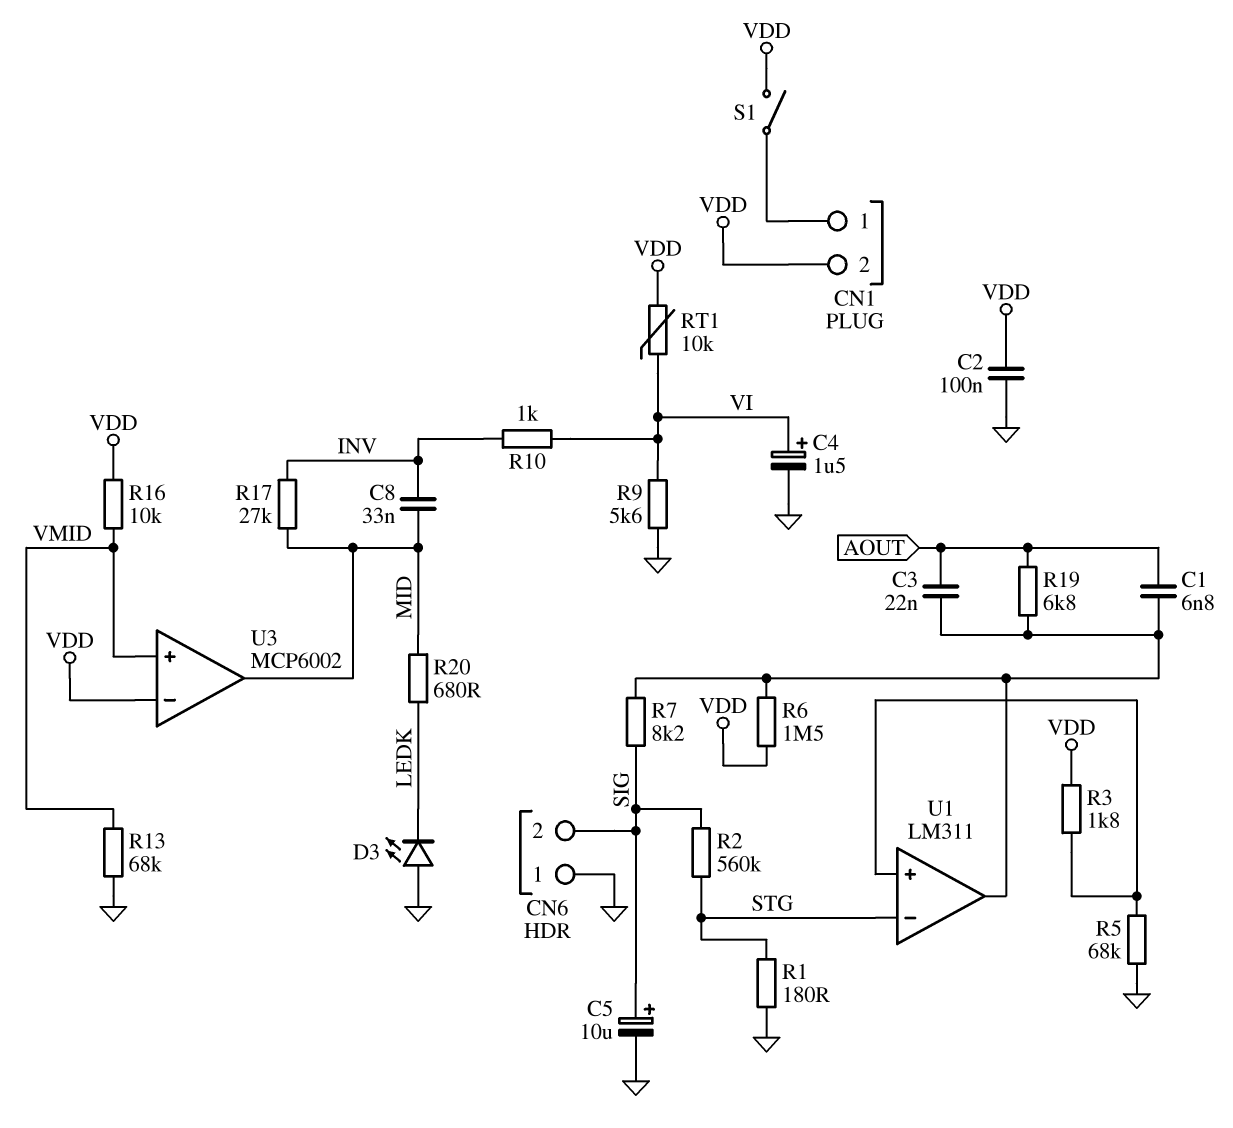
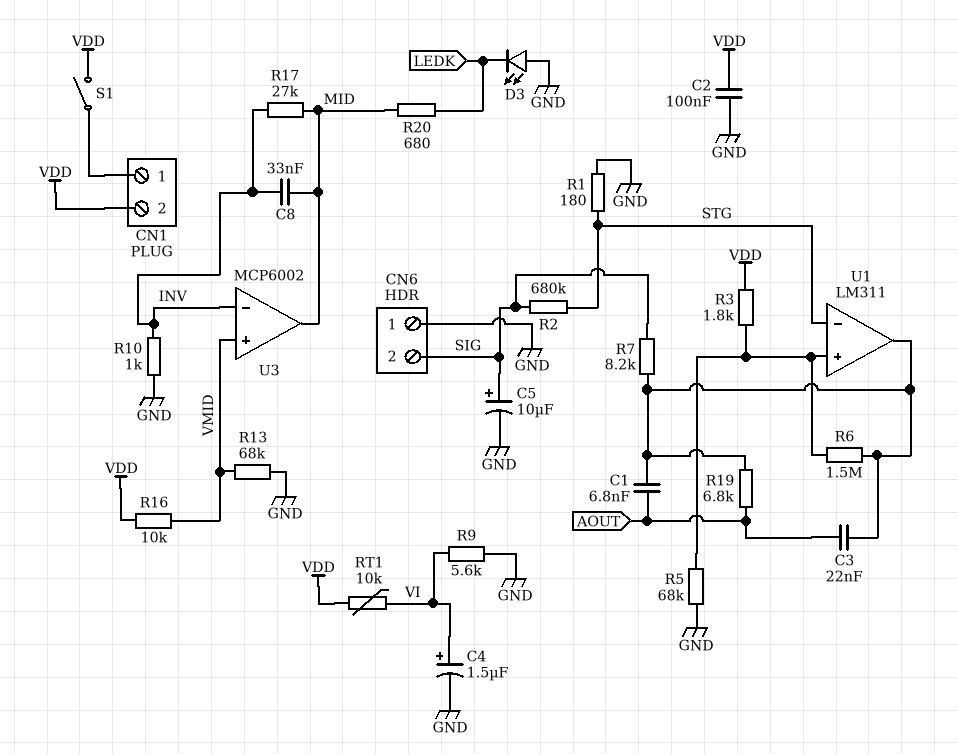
R2: 560k (SIG, STG) -> 680k (SIG, STG)
R6: 1.5M (U1/out, VDD) -> 1.5M (U1/in+, U1/out)
R10: 1k (INV, VI) -> 1k (GND, INV)
U3 pin in-: VDD -> INV

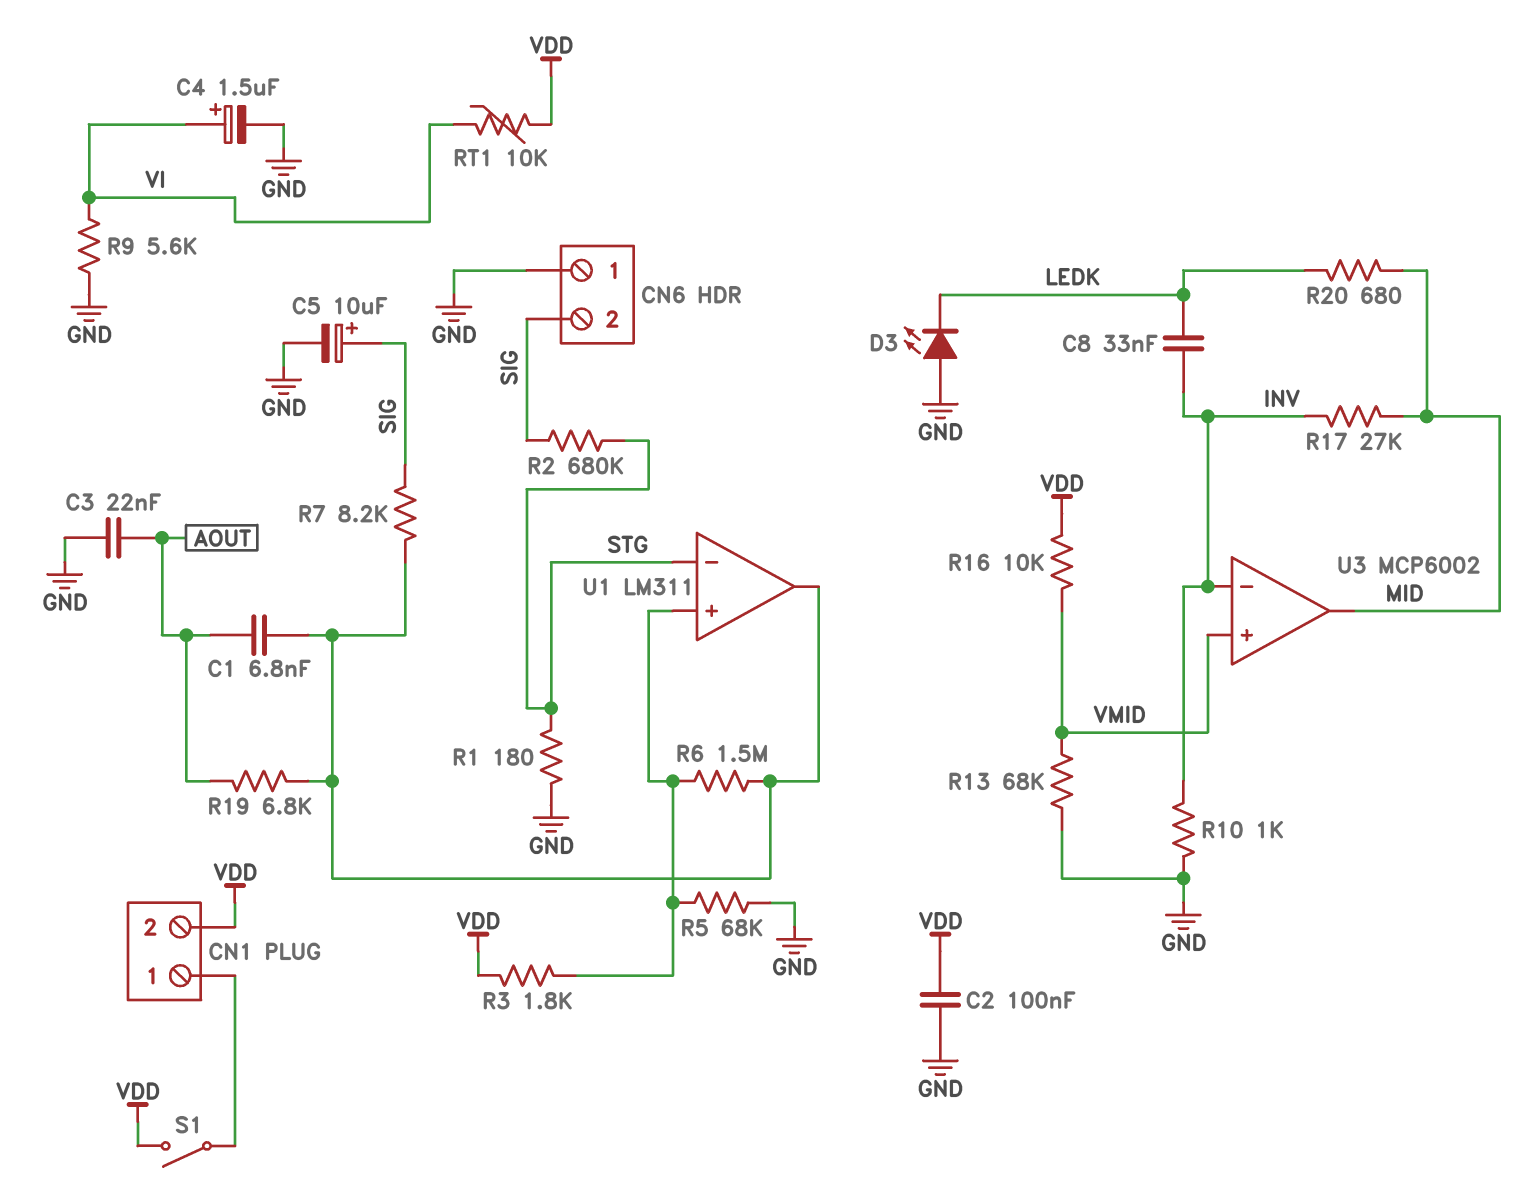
C3: 22nF (AOUT, U1/out) -> 22nF (AOUT, GND)
C8: 33nF (INV, MID) -> 33nF (INV, LEDK)

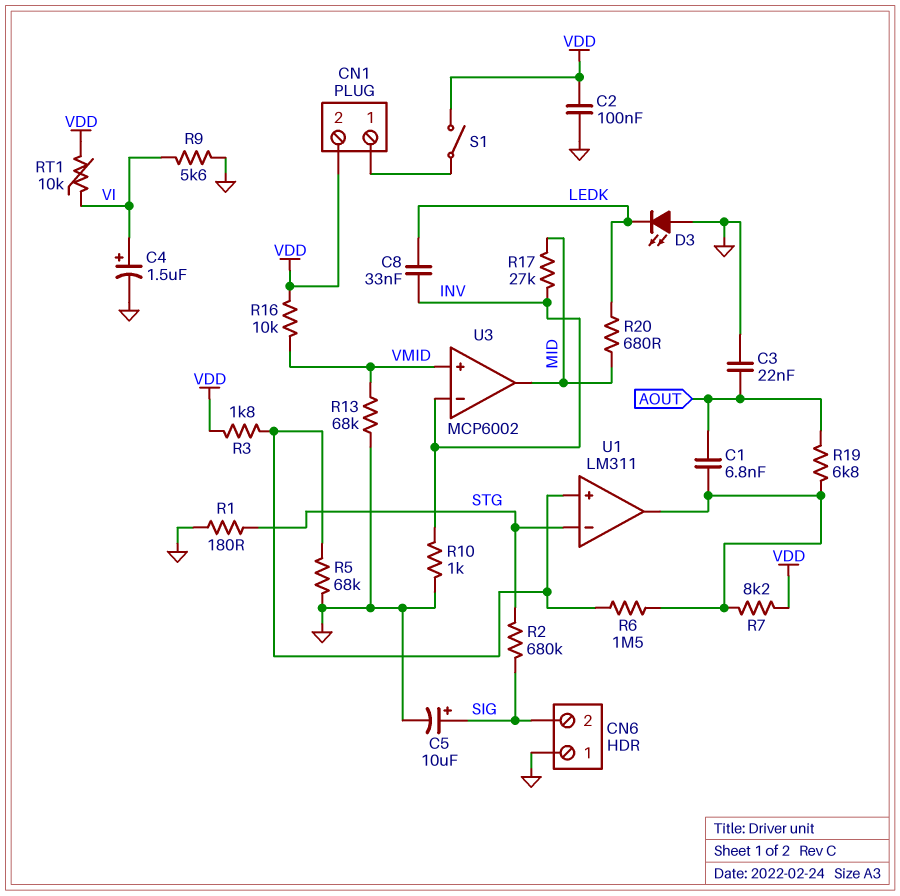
R7: 8.2k (SIG, U1/out) -> 8.2k (U1/out, VDD)

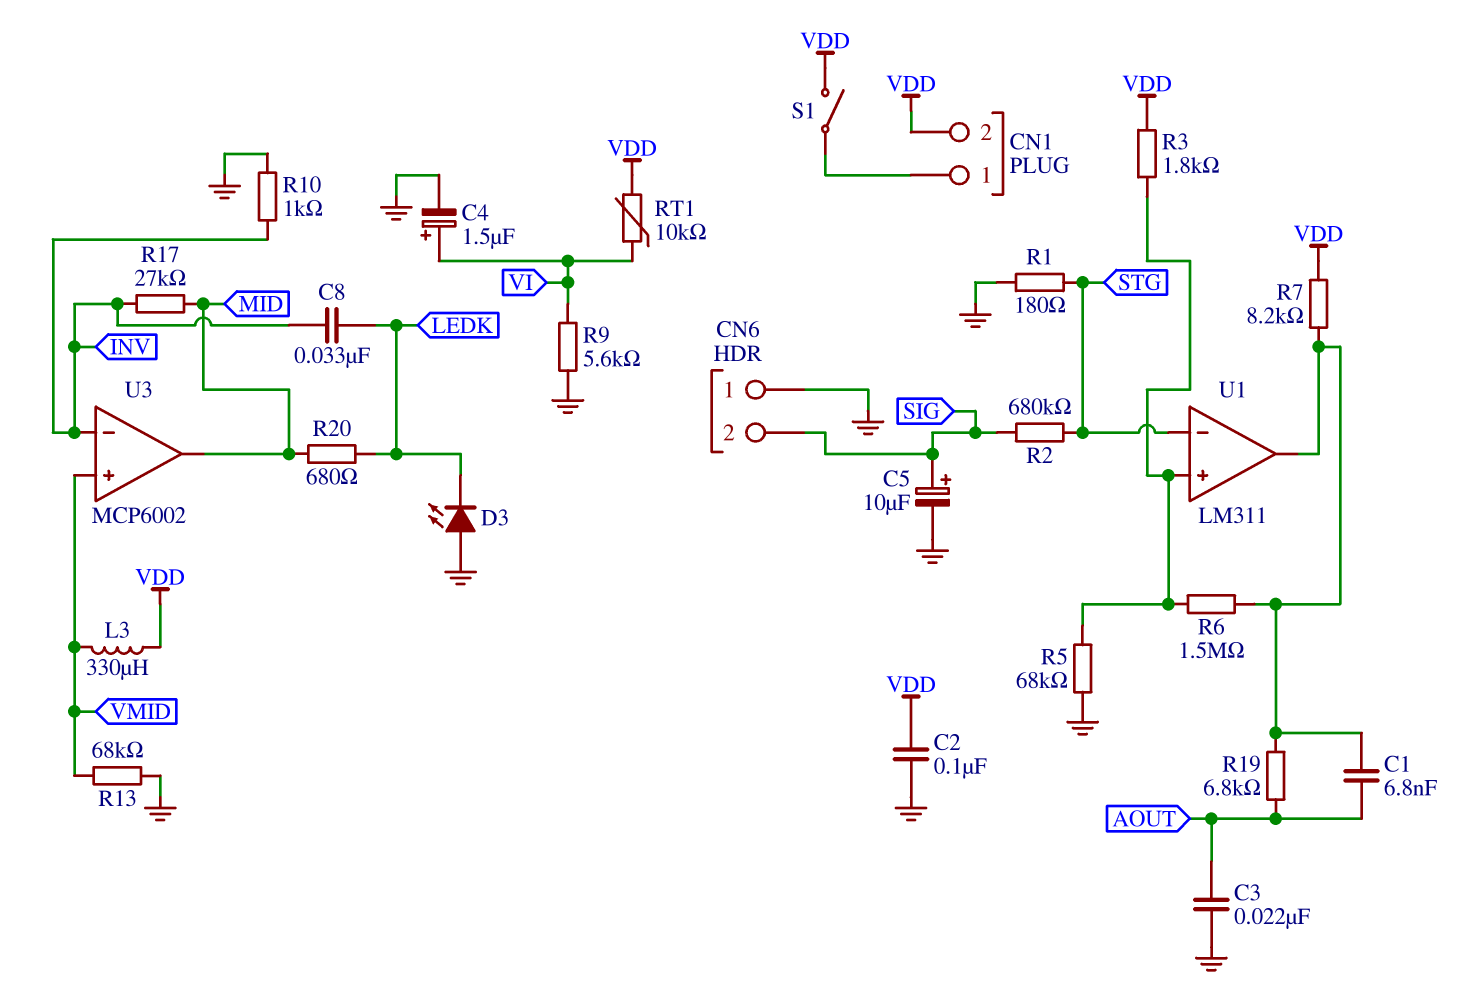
L3: none -> 330uH (VDD, VMID)
R16: 10k (VDD, VMID) -> none

